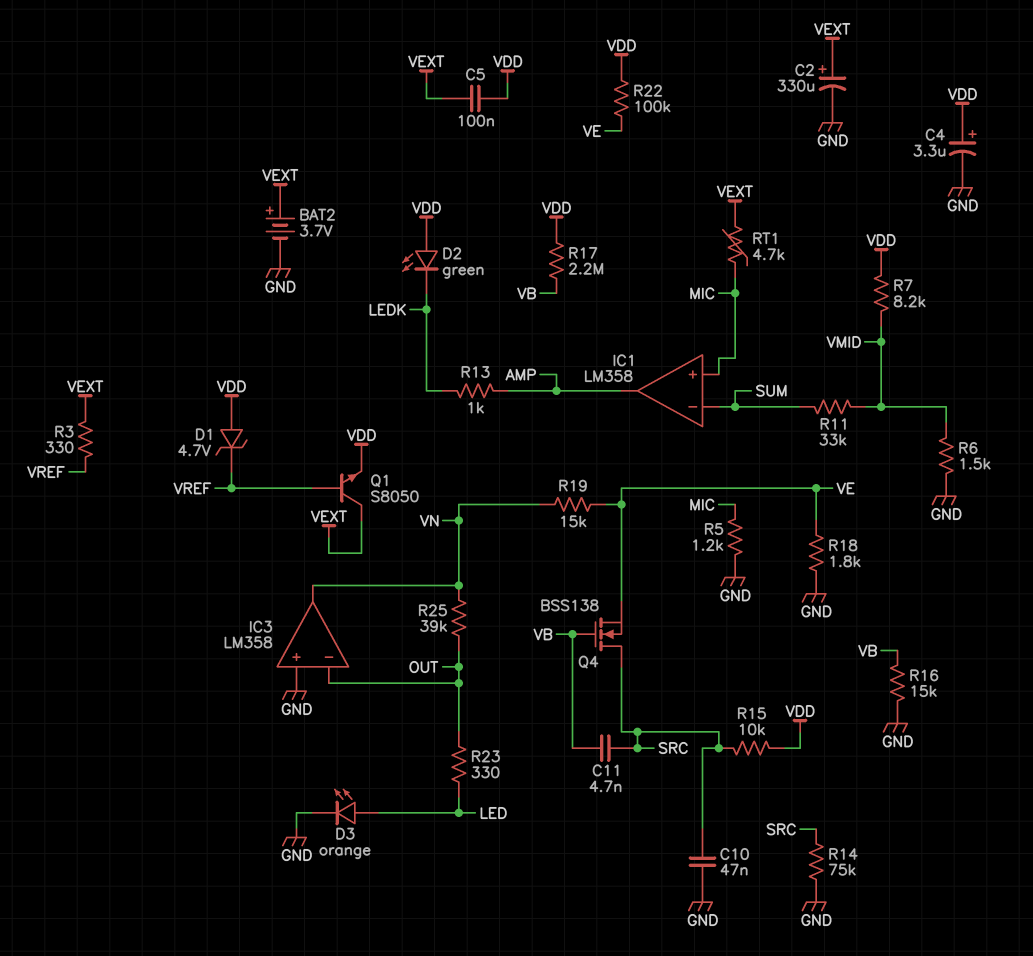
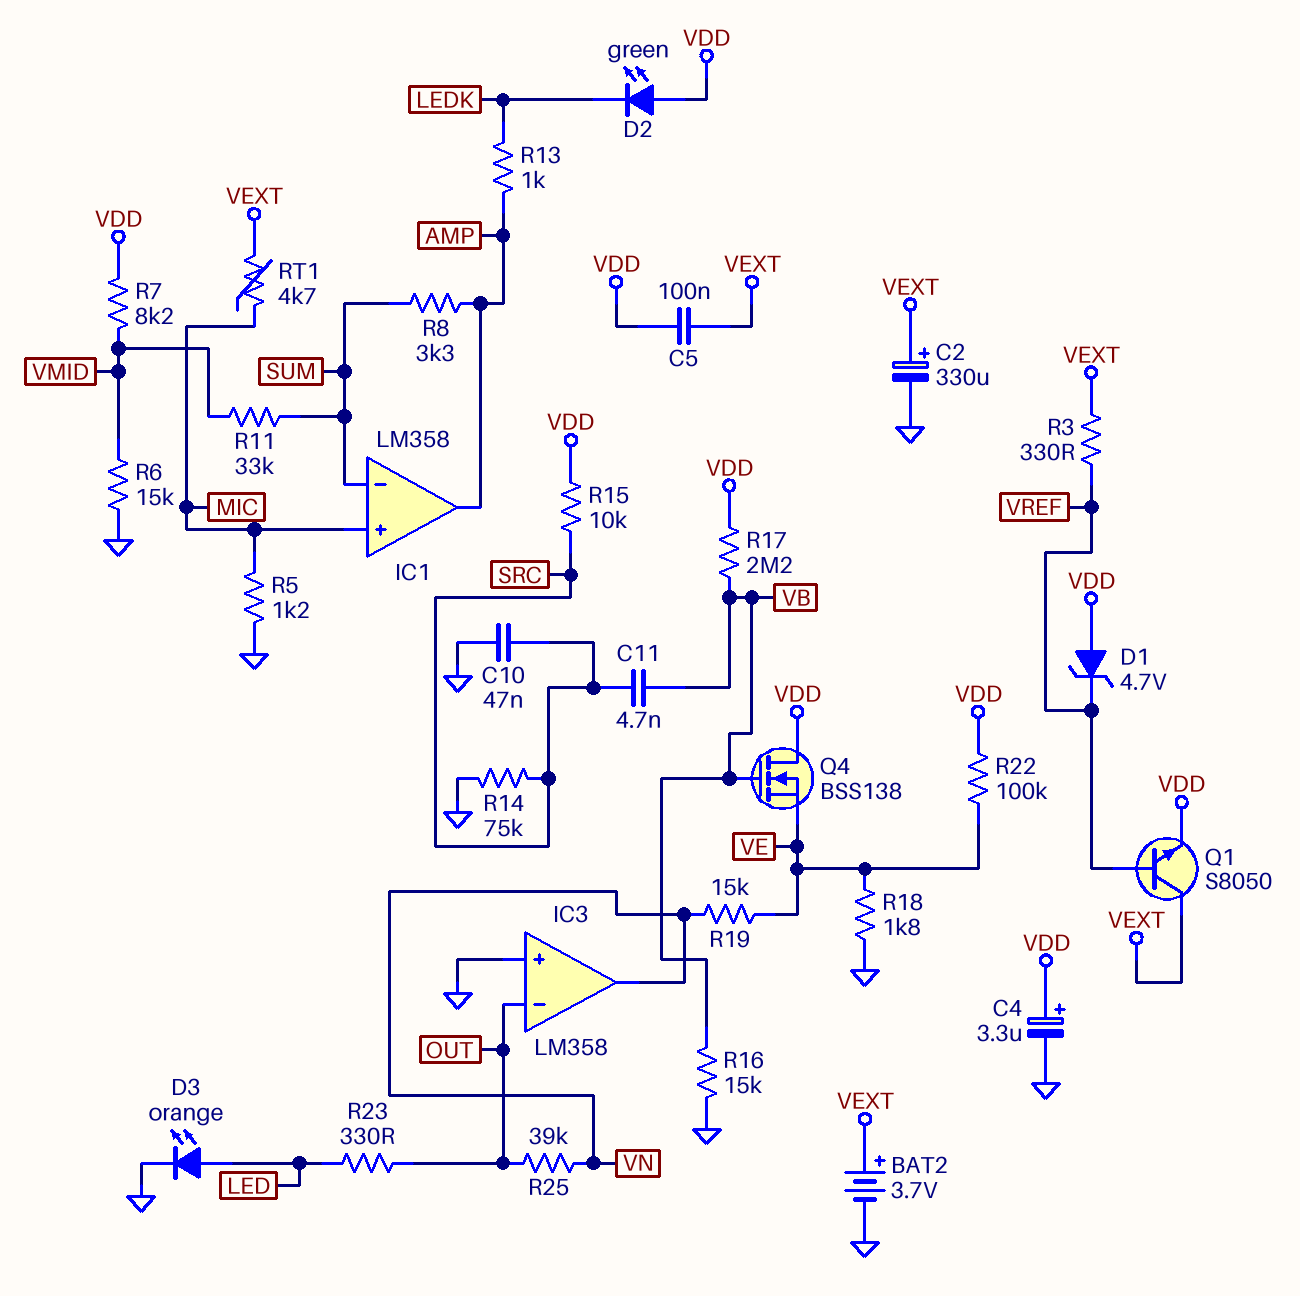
Q4: NMOS BSS138 (G VB, D SRC, S VE) -> NMOS BSS138 (G VB, D VDD, S VE)
R6: 1.5k (GND, VMID) -> 15k (GND, VMID)
R8: none -> 3.3k (AMP, SUM)

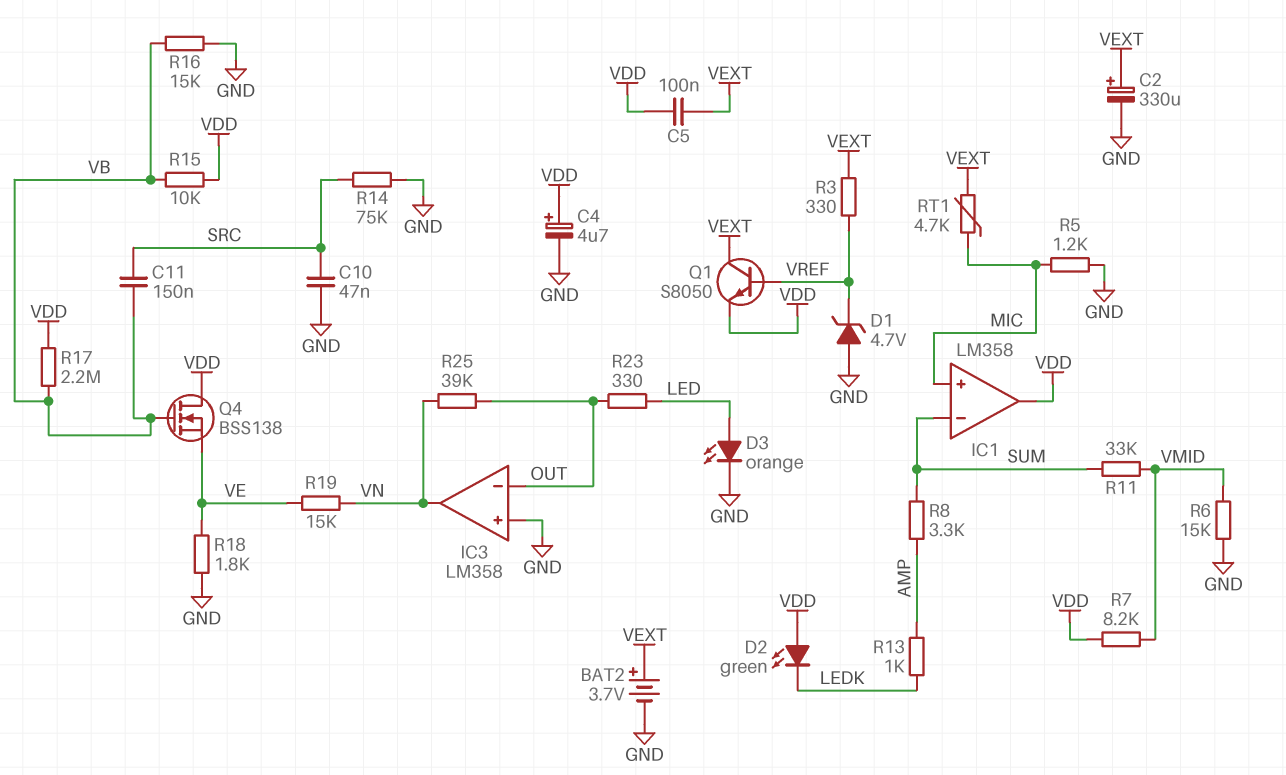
C4: 3.3uF (plus VDD, minus GND) -> 4.7uF (plus VDD, minus GND)
C11: 4.7nF (SRC, VB) -> 150nF (SRC, VB)
D1: zener 4.7V (A VDD, K VREF) -> zener 4.7V (A GND, K VREF)
IC1 pin out: AMP -> VDD
R15: 10k (SRC, VDD) -> 10k (VB, VDD)
R22: 100k (VDD, VE) -> none

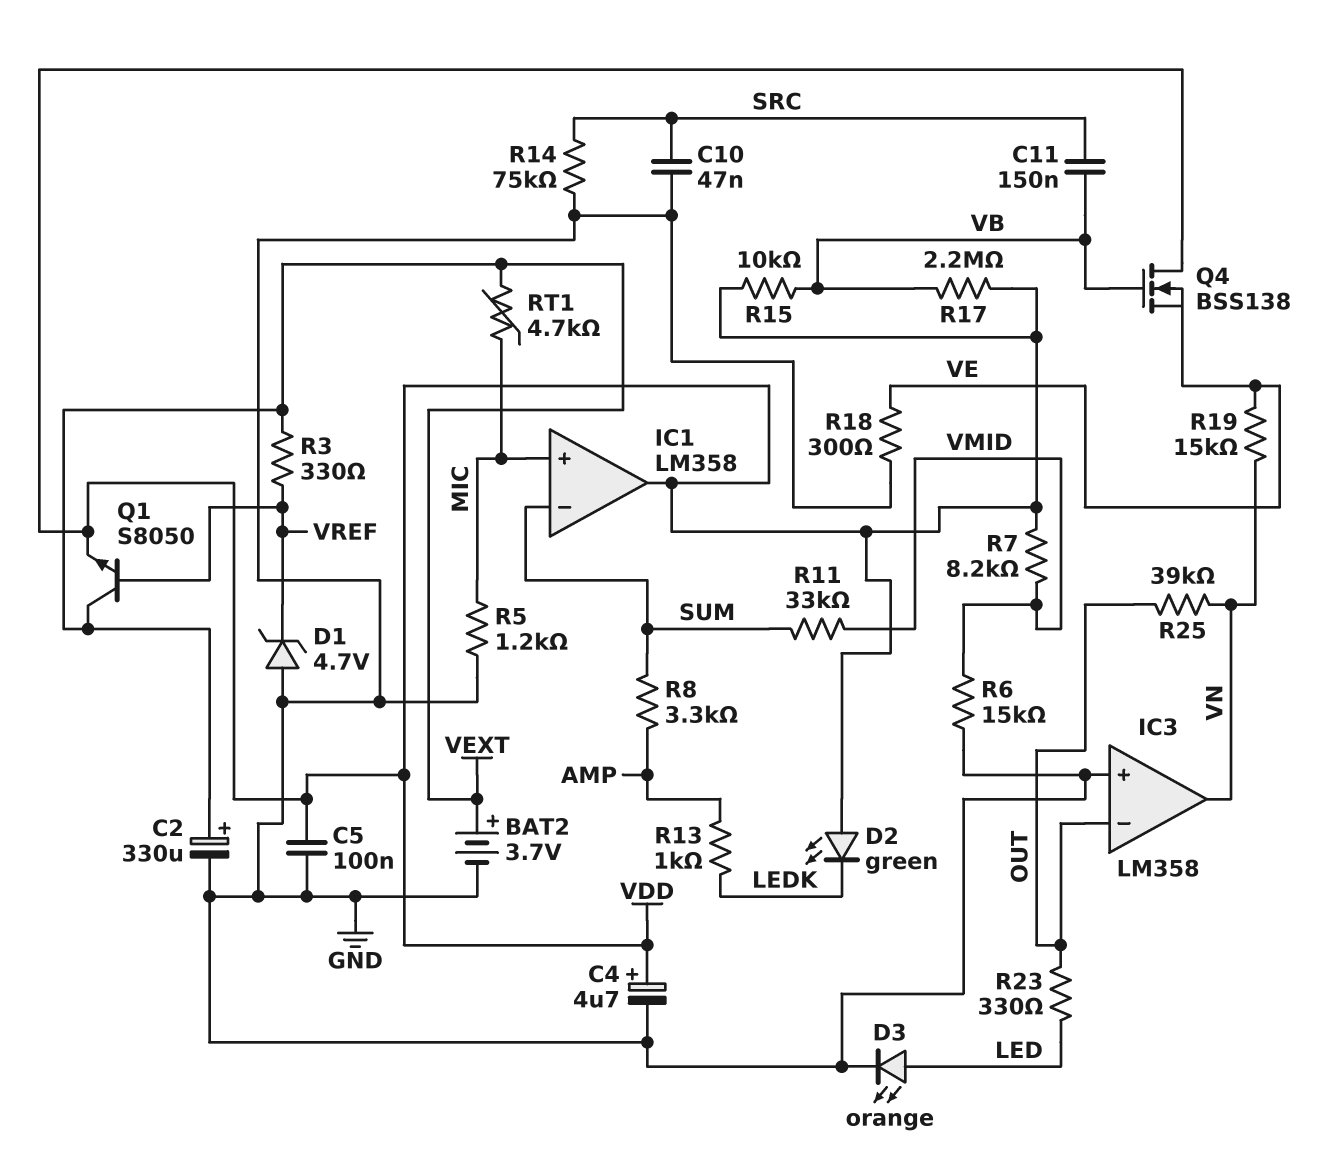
C5: 100nF (VDD, VEXT) -> 100nF (GND, VDD)
R16: 15k (GND, VB) -> none
R18: 1.8k (GND, VE) -> 300 (GND, VE)

